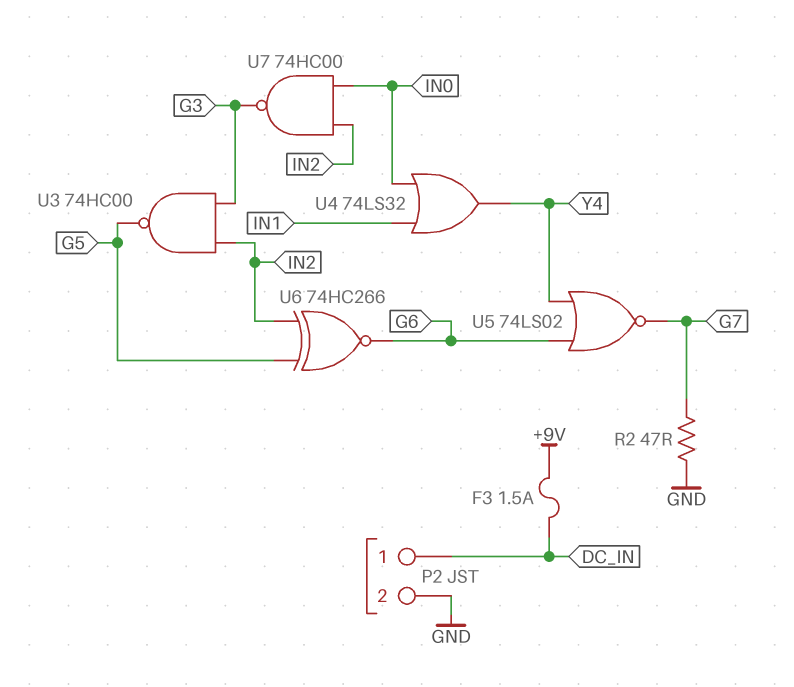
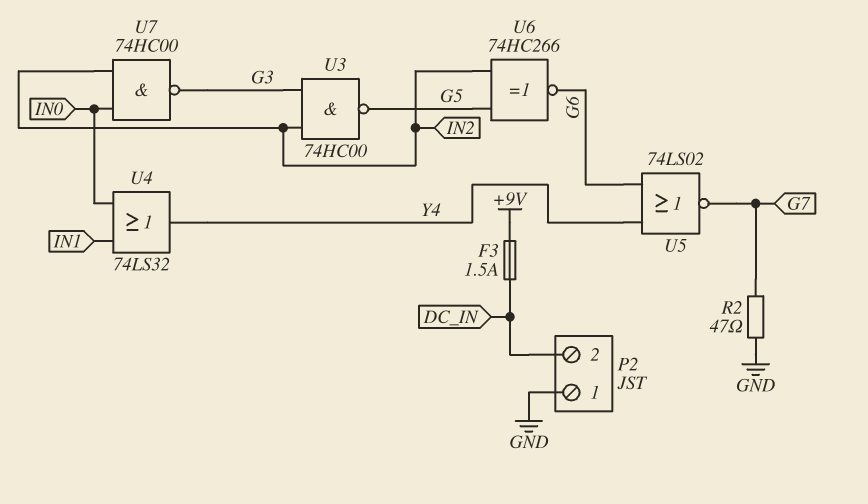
P2 pin 1: DC_IN -> GND
P2 pin 2: GND -> DC_IN

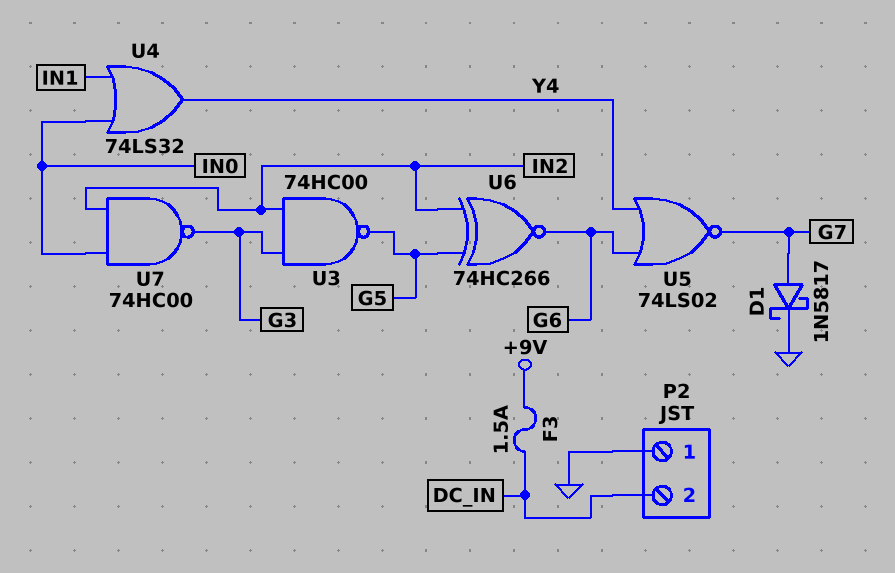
D1: none -> schottky 1N5817 (A G7, K GND)
R2: 47 (G7, GND) -> none

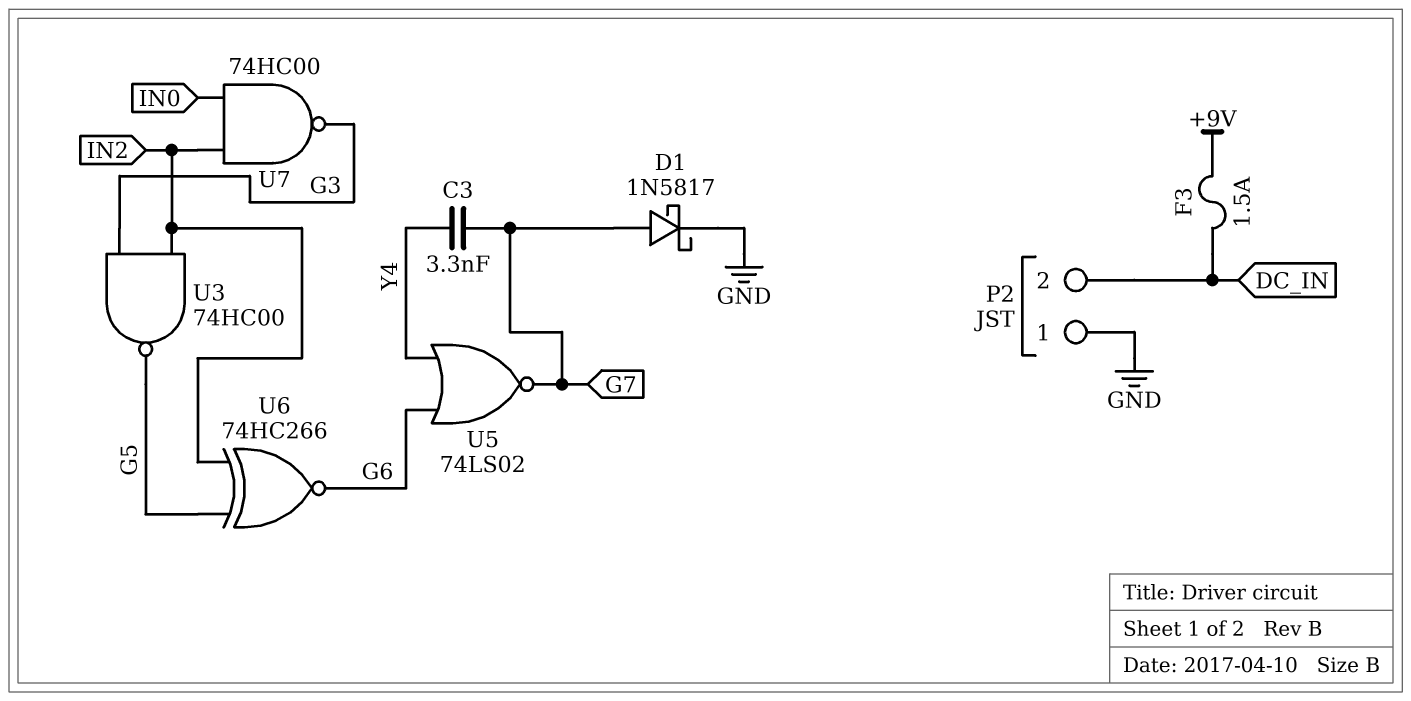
C3: none -> 3.3nF (G7, Y4)
U4: OR 74LS32 (in IN0, in IN1, out Y4) -> none

